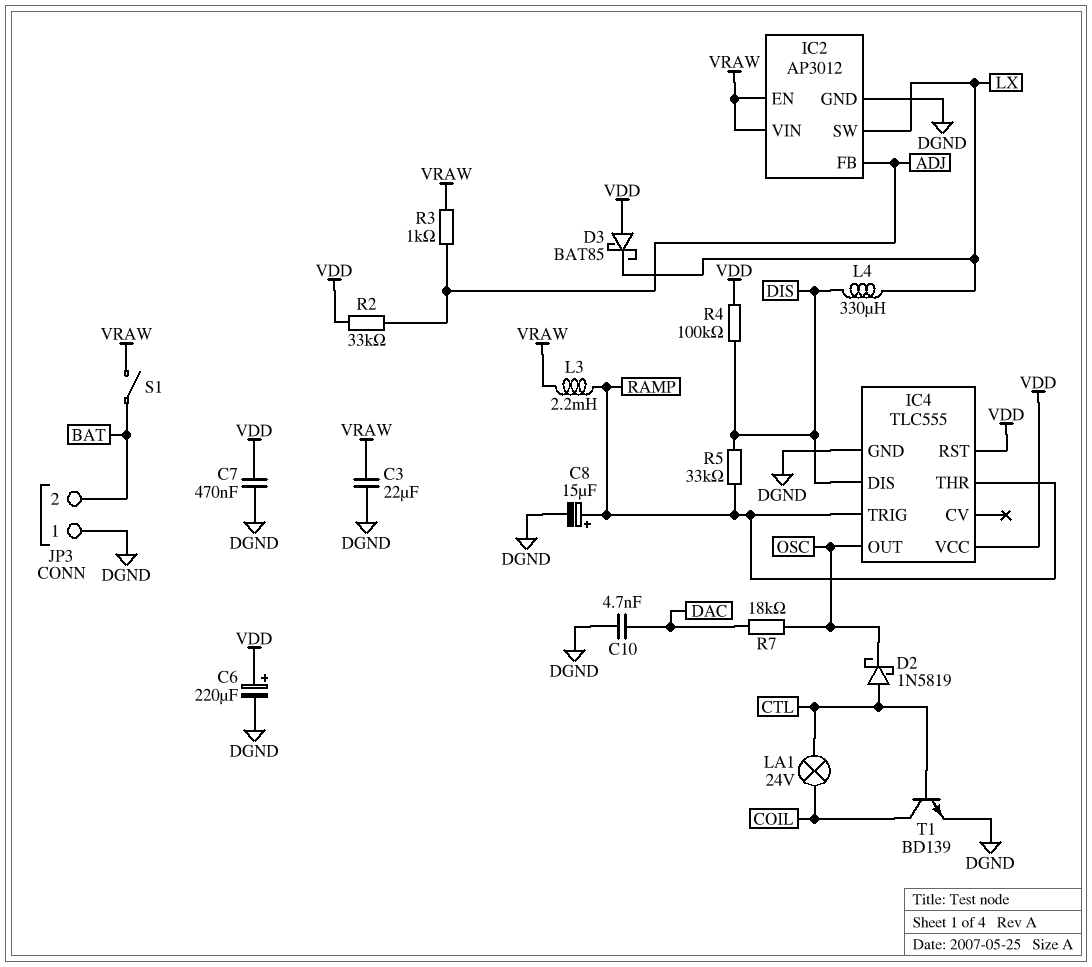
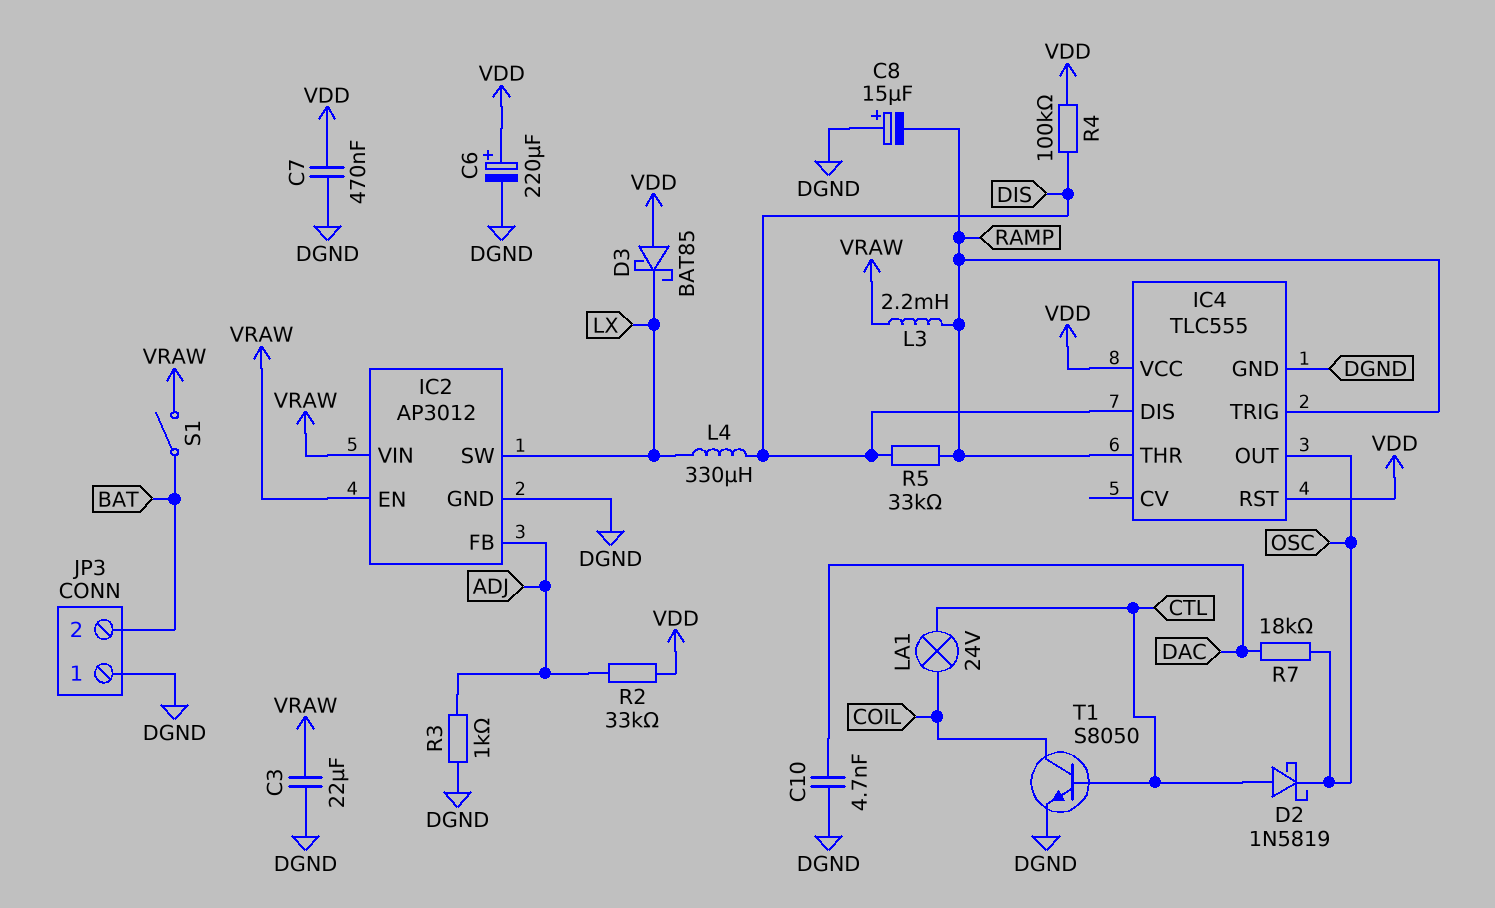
C8: 15uF (plus RAMP, minus DGND) -> 15uF (plus DGND, minus RAMP)
R3: 1k (ADJ, VRAW) -> 1k (ADJ, DGND)
T1: NPN BD139 (B CTL, C COIL, E DGND) -> NPN S8050 (B CTL, C COIL, E DGND)

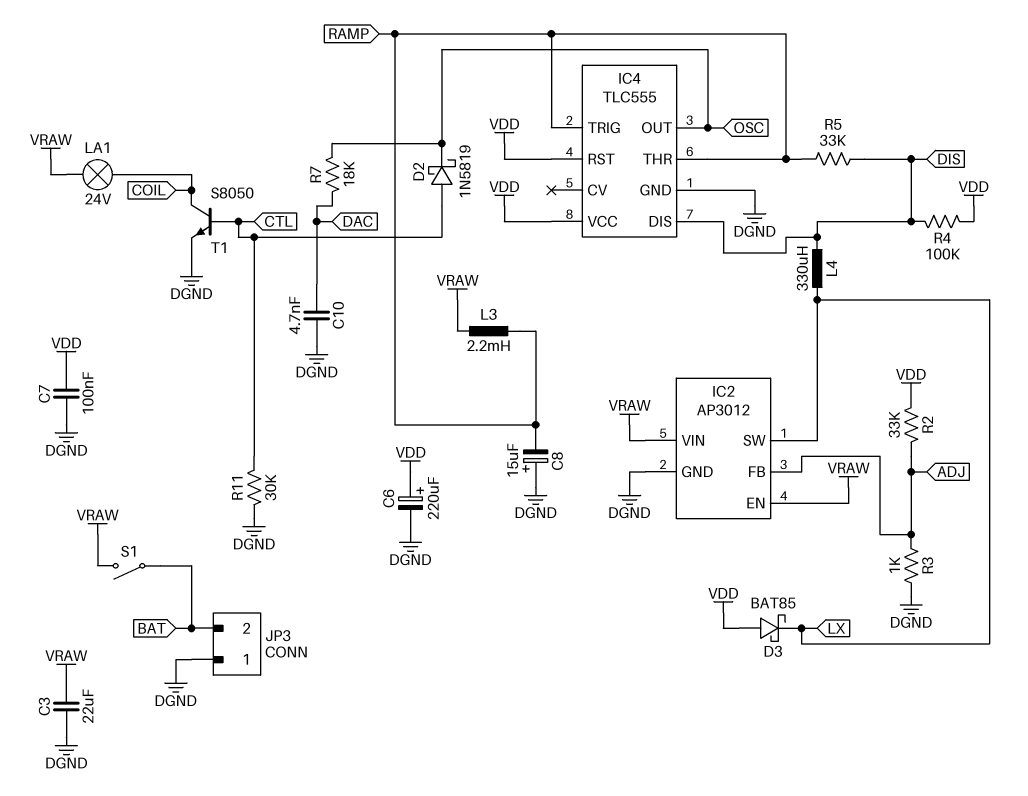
C7: 470nF (DGND, VDD) -> 100nF (DGND, VDD)
LA1: lamp 24V (COIL, CTL) -> lamp 24V (COIL, VRAW)
R11: none -> 30k (CTL, DGND)

